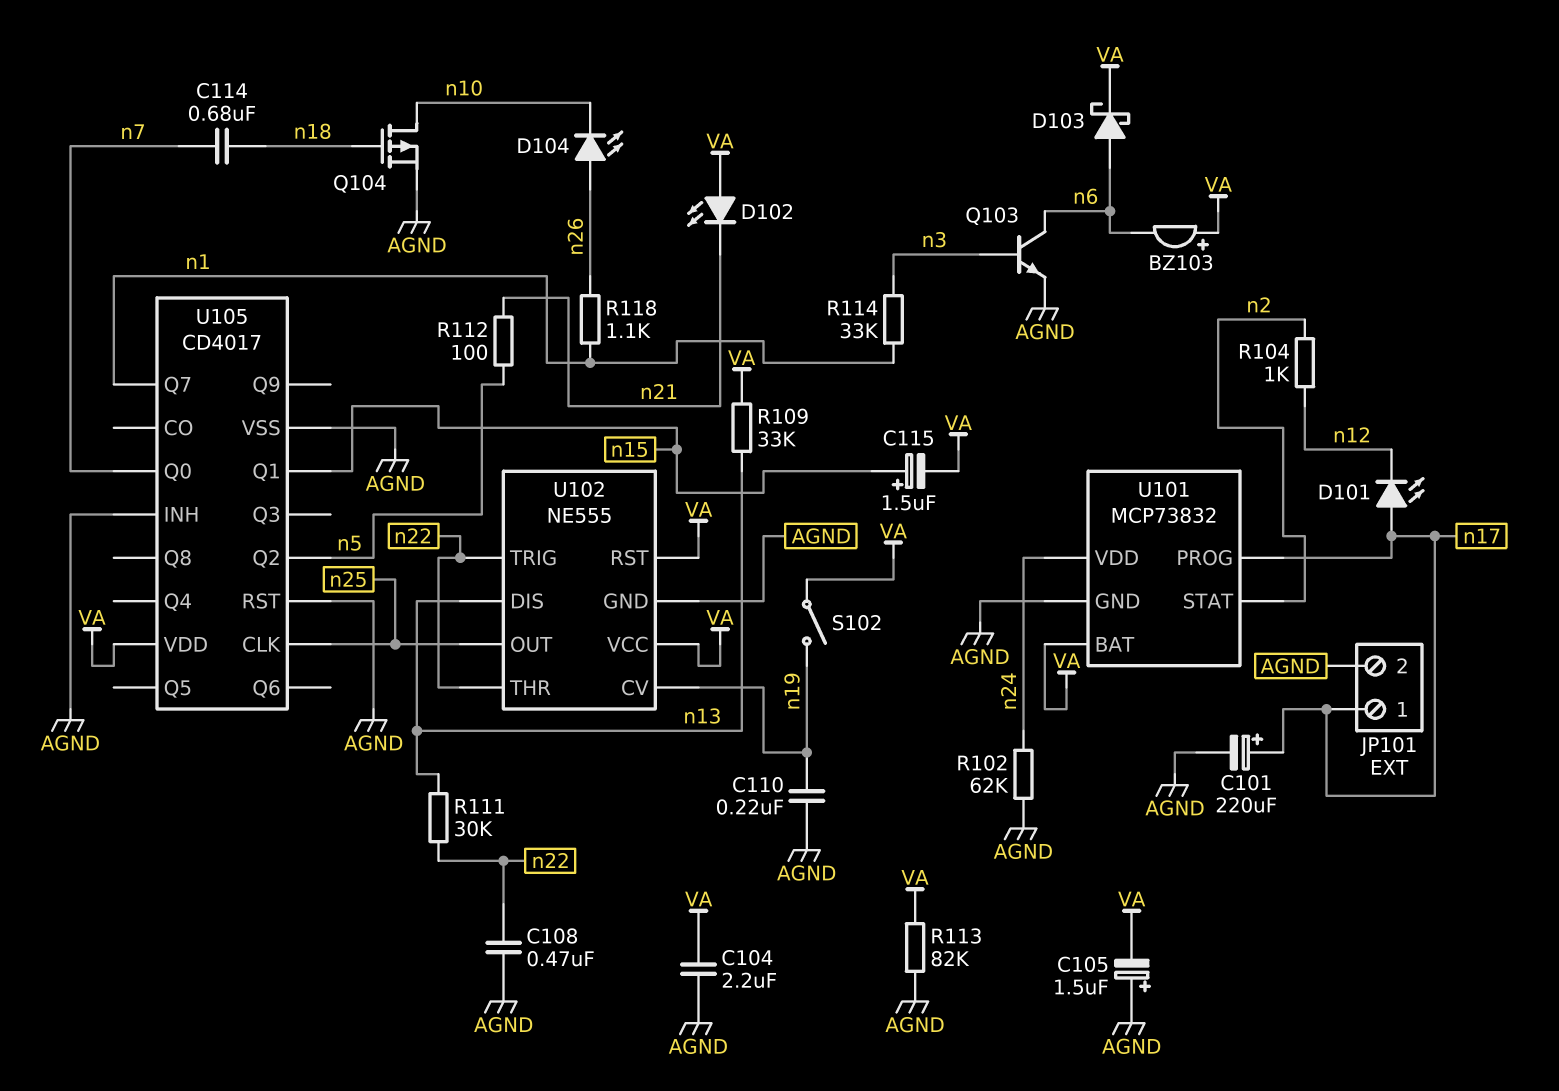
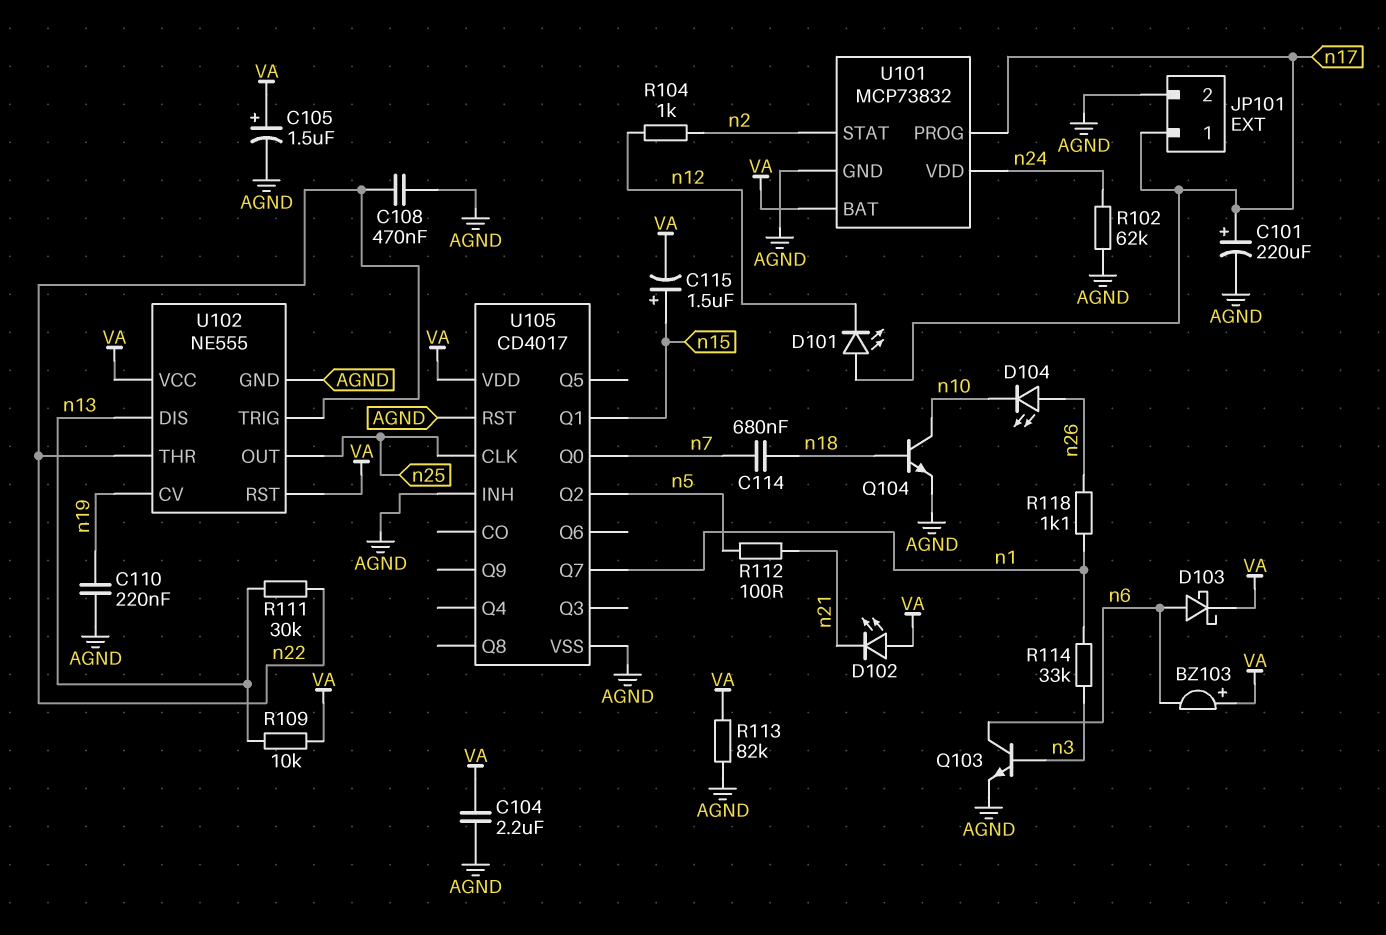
C105: 1.5uF (plus AGND, minus VA) -> 1.5uF (plus VA, minus AGND)
Q104: PMOS (G n18, D n10, S AGND) -> NPN (B n18, C n10, E AGND)
R109: 33k (VA, n13) -> 10k (VA, n13)
S102: switch (VA, n19) -> none

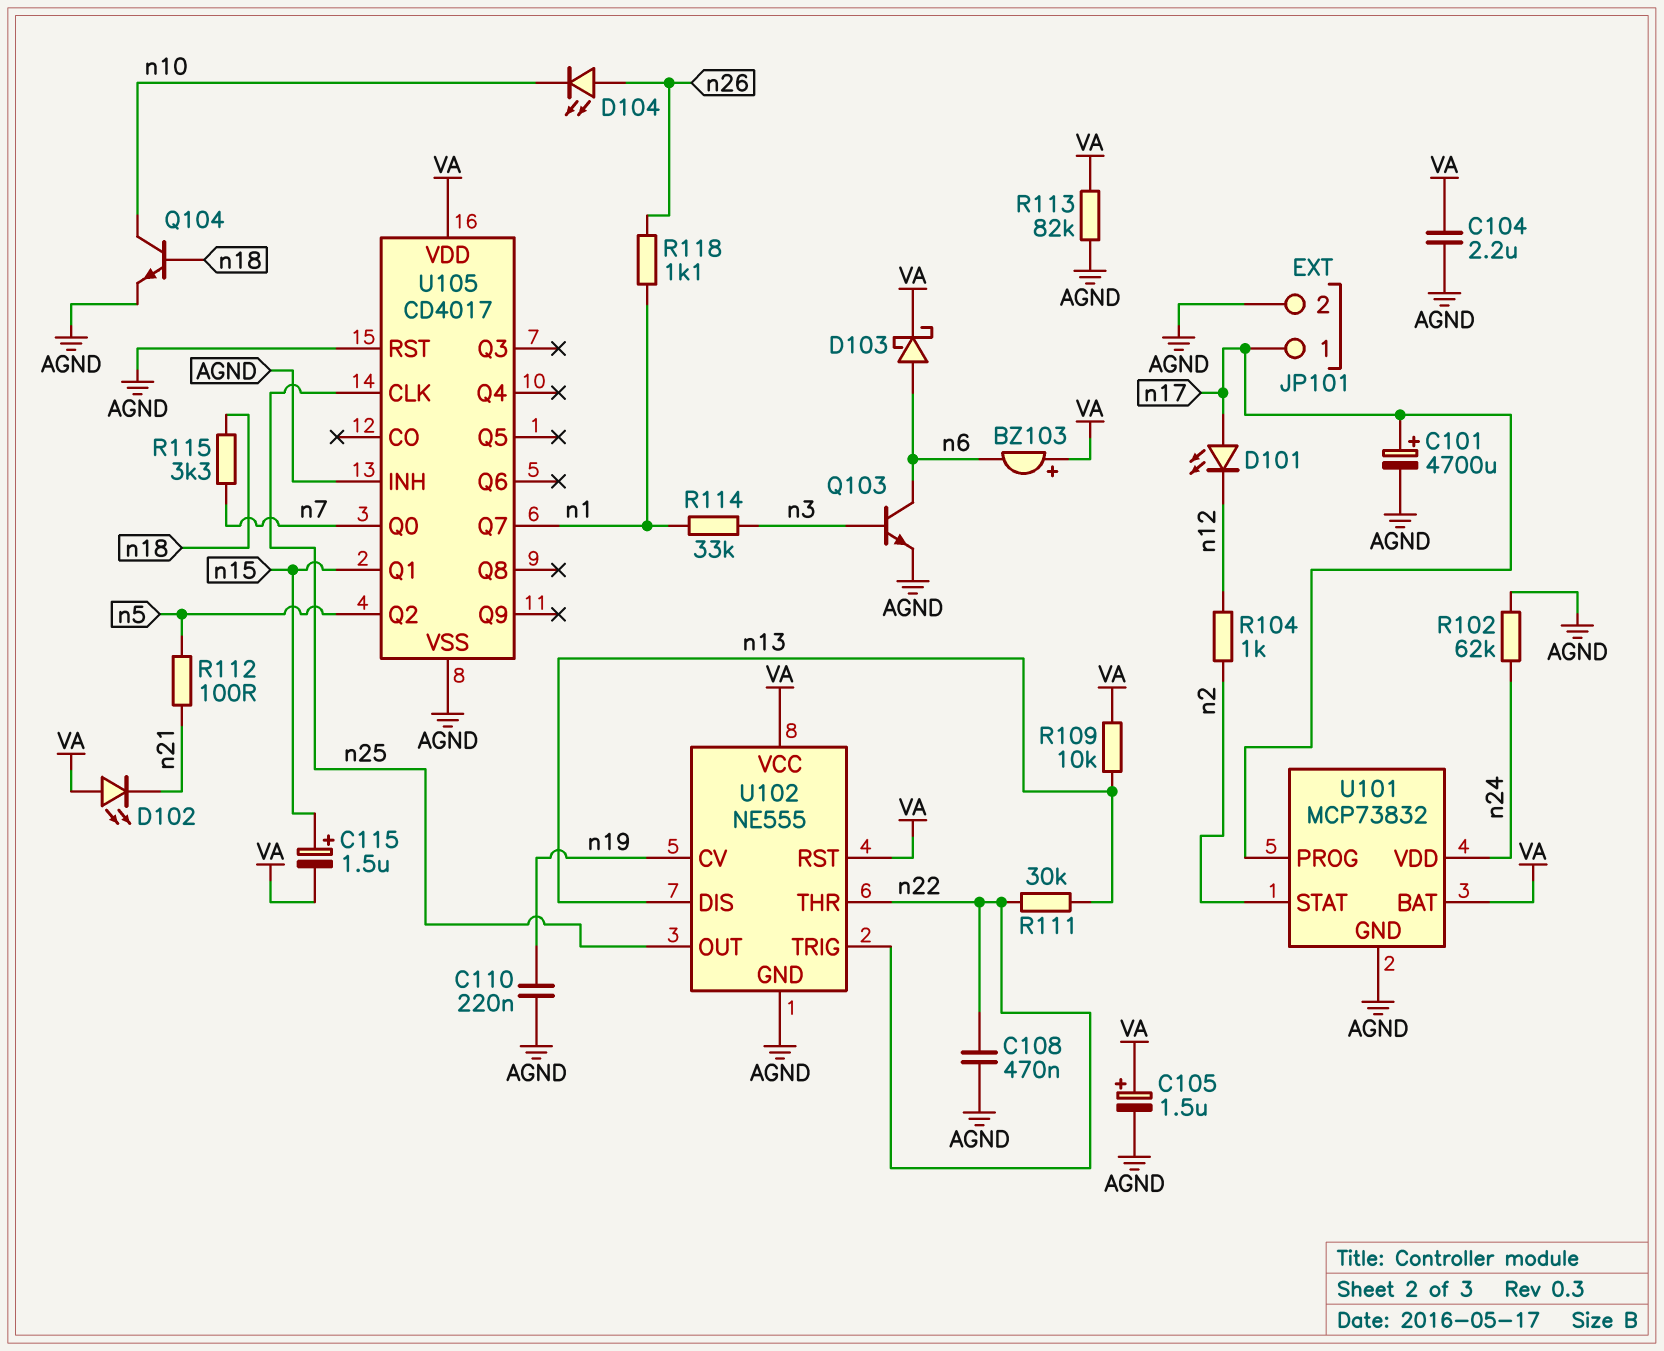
C101: 220uF (plus n17, minus AGND) -> 4700uF (plus n17, minus AGND)
C114: 680nF (n7, n18) -> none
R115: none -> 3.3k (n7, n18)

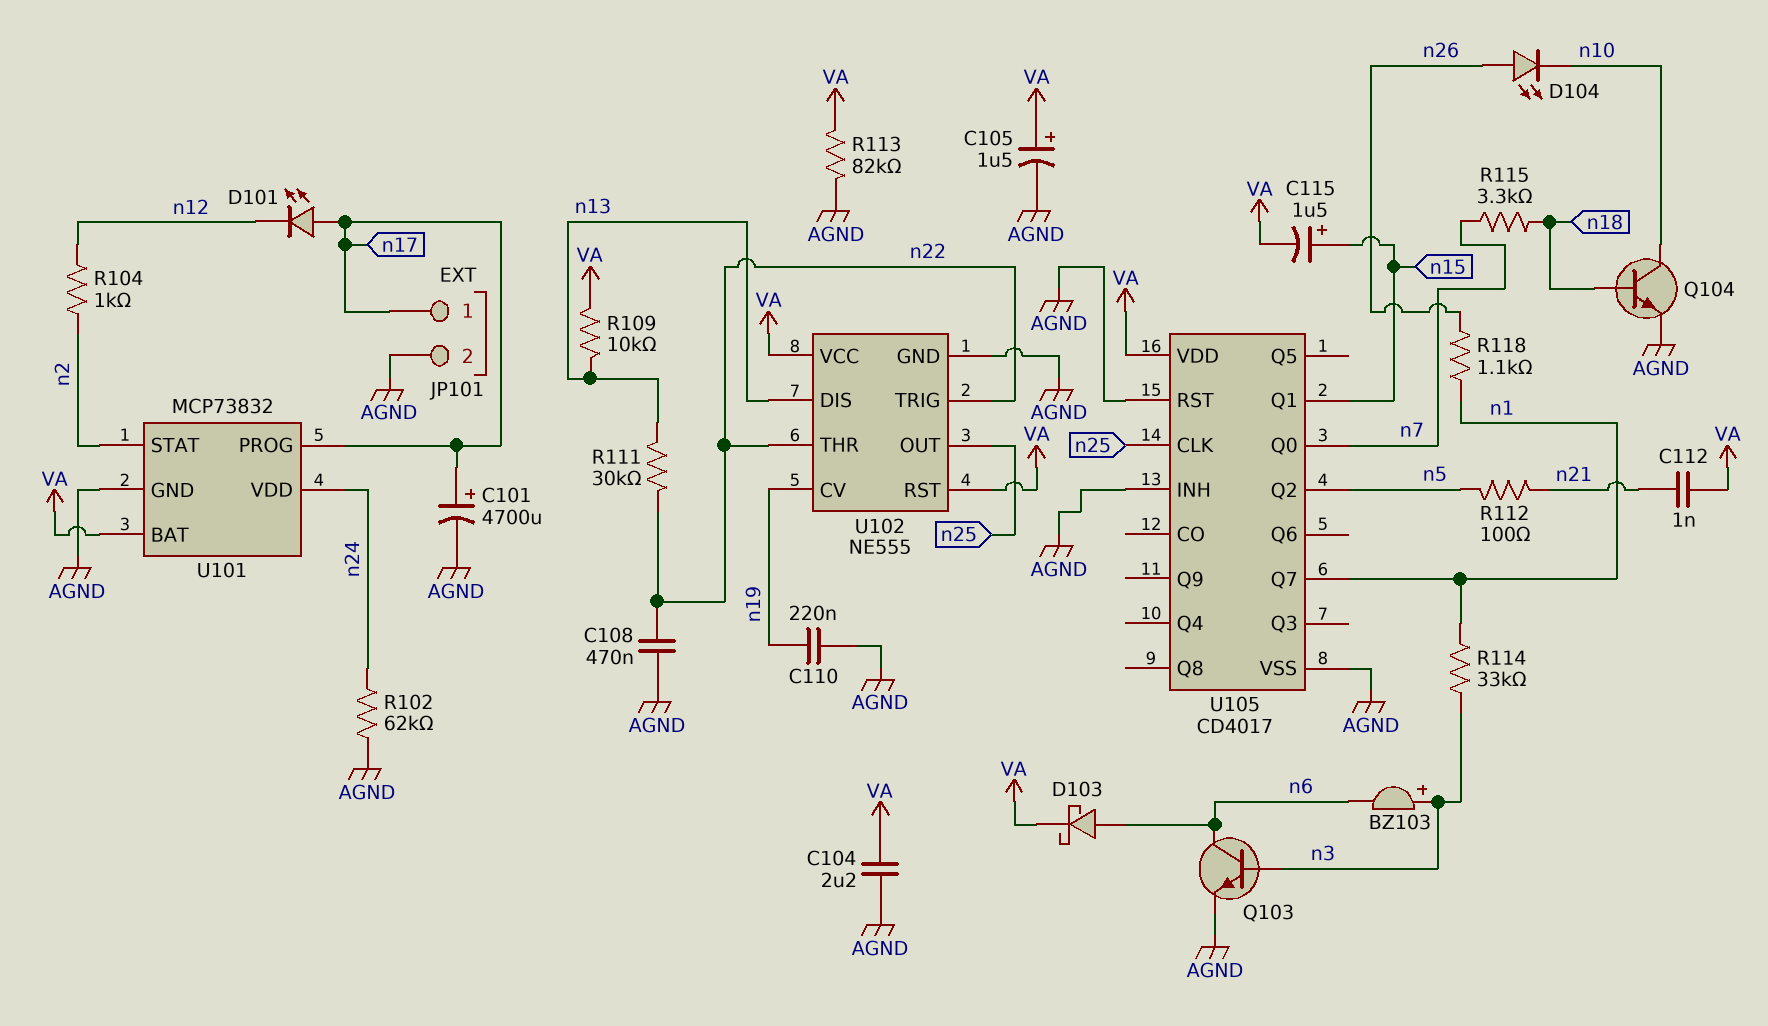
BZ103: buzzer (plus VA, minus n6) -> buzzer (plus n3, minus n6)
C112: none -> 1nF (VA, n21)
D102: LED (A VA, K n21) -> none

